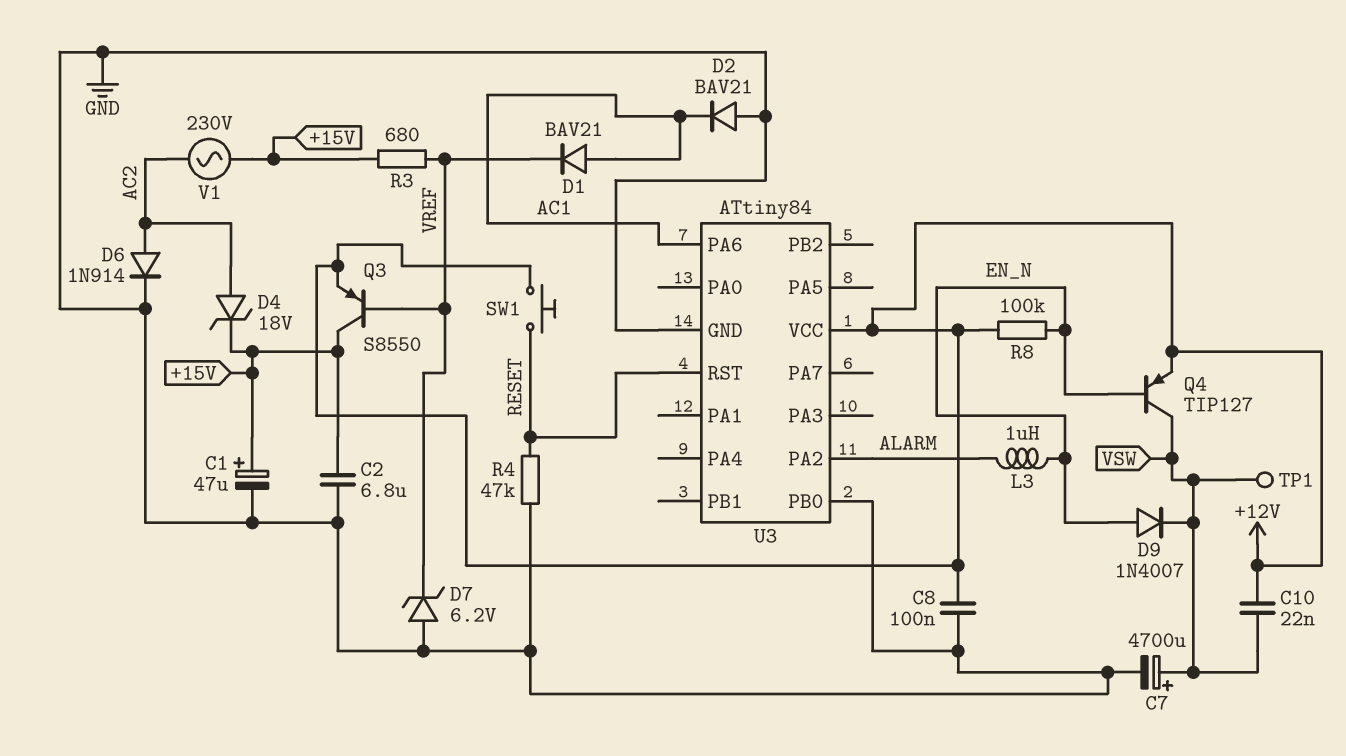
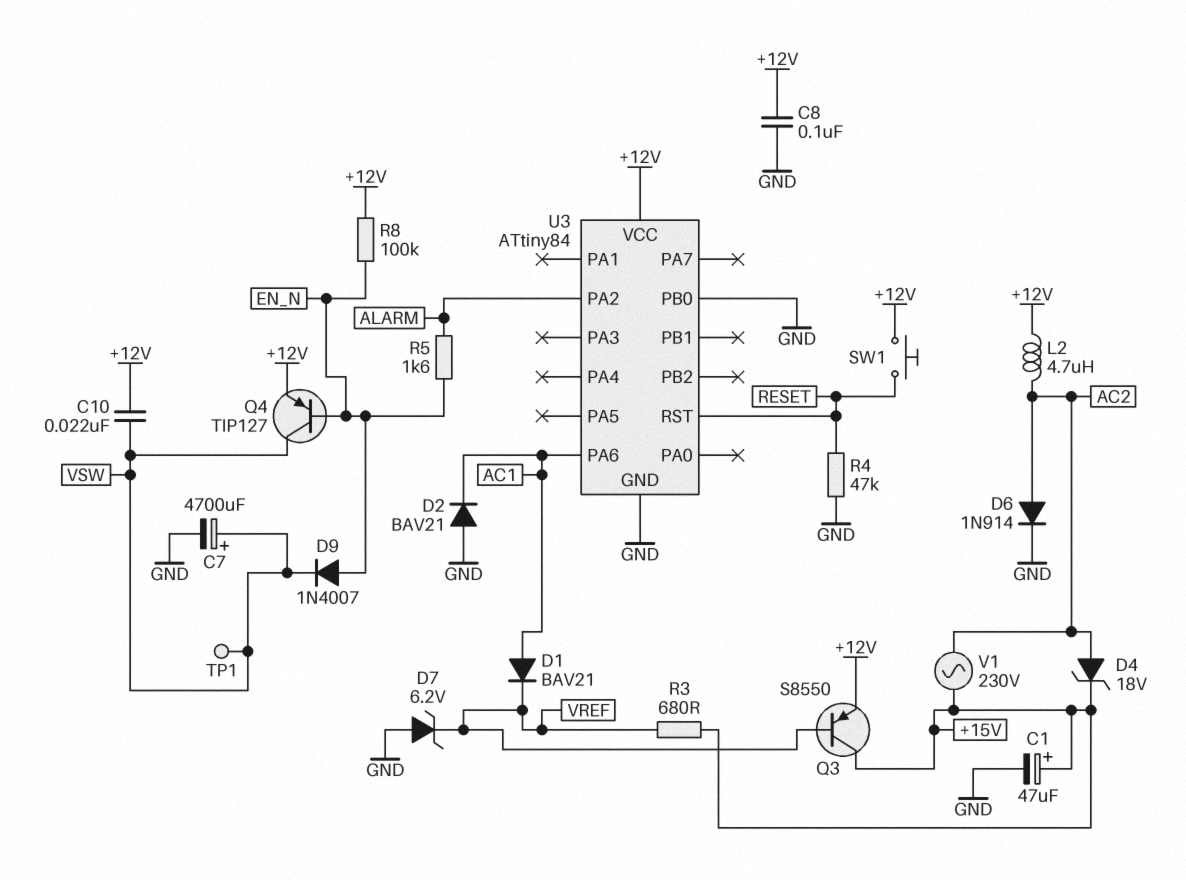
C2: 6.8uF (+15V, GND) -> none
L2: none -> 4.7uH (+12V, AC2)
L3: 1uH (ALARM, EN_N) -> none
R5: none -> 1.6k (ALARM, EN_N)

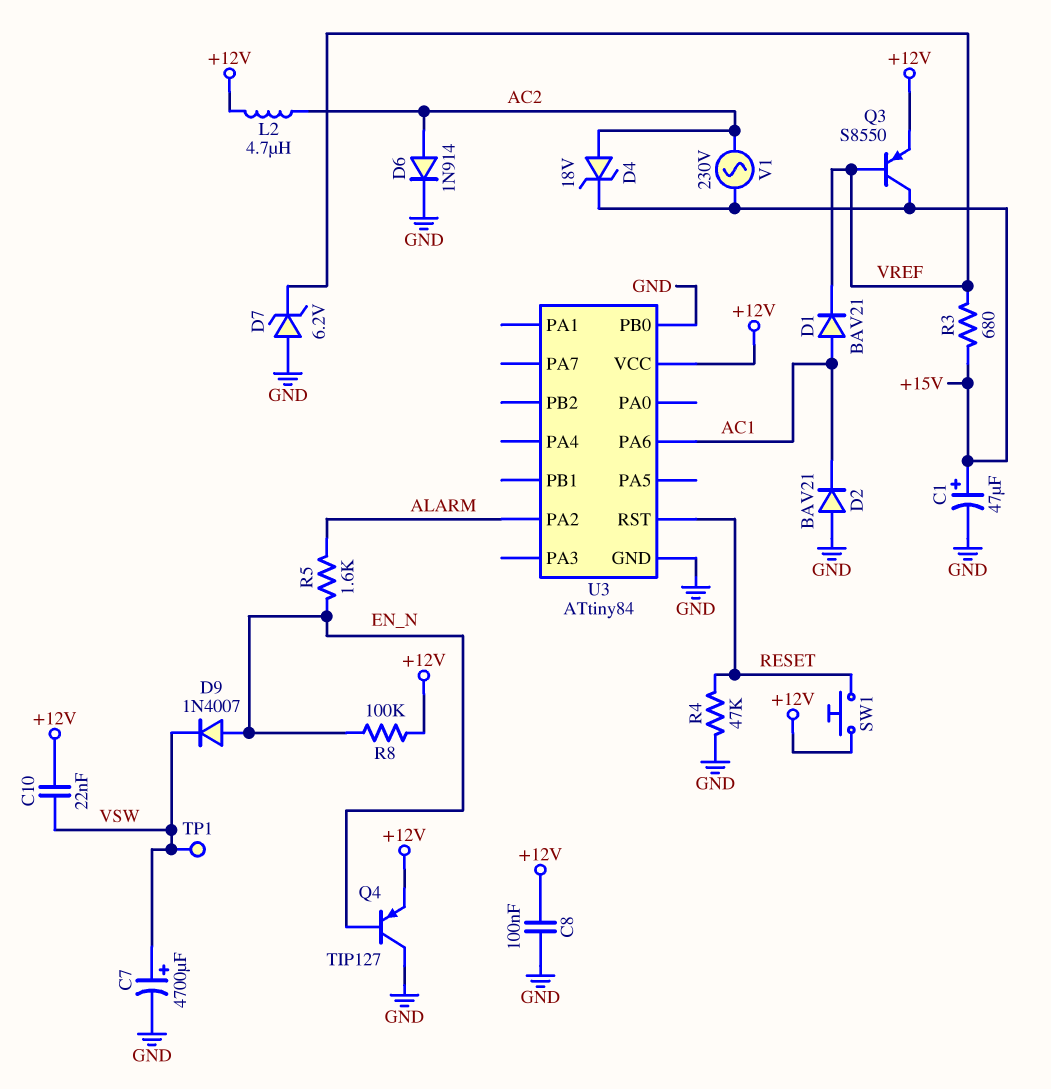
Q4: PNP TIP127 (B EN_N, C VSW, E +12V) -> PNP TIP127 (B EN_N, C GND, E +12V)

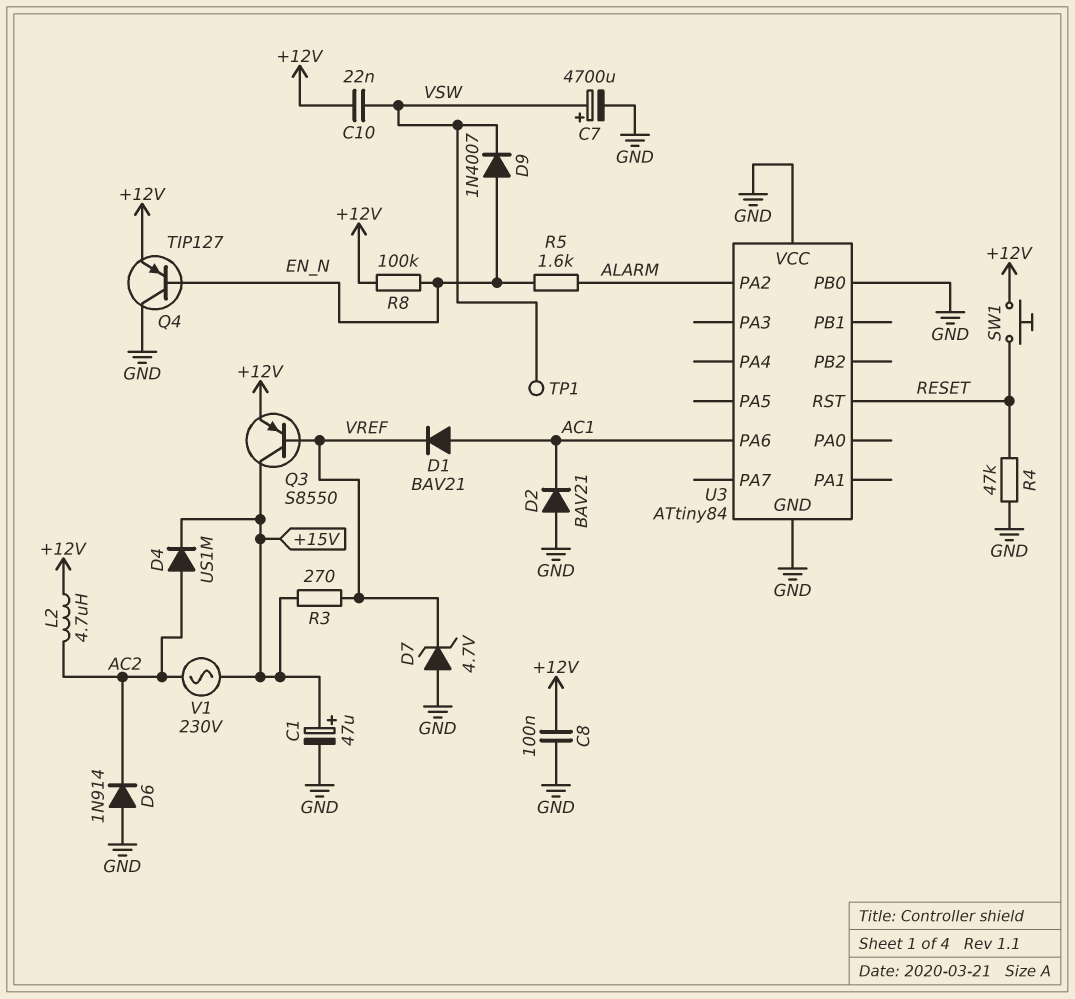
D4: zener 18V (A AC2, K +15V) -> diode US1M (A AC2, K +15V)
D6: diode 1N914 (A AC2, K GND) -> diode 1N914 (A GND, K AC2)
D7: zener 6.2V (A GND, K VREF) -> zener 4.7V (A GND, K VREF)
R3: 680 (+15V, VREF) -> 270 (+15V, VREF)
U3 pin VCC: +12V -> GND

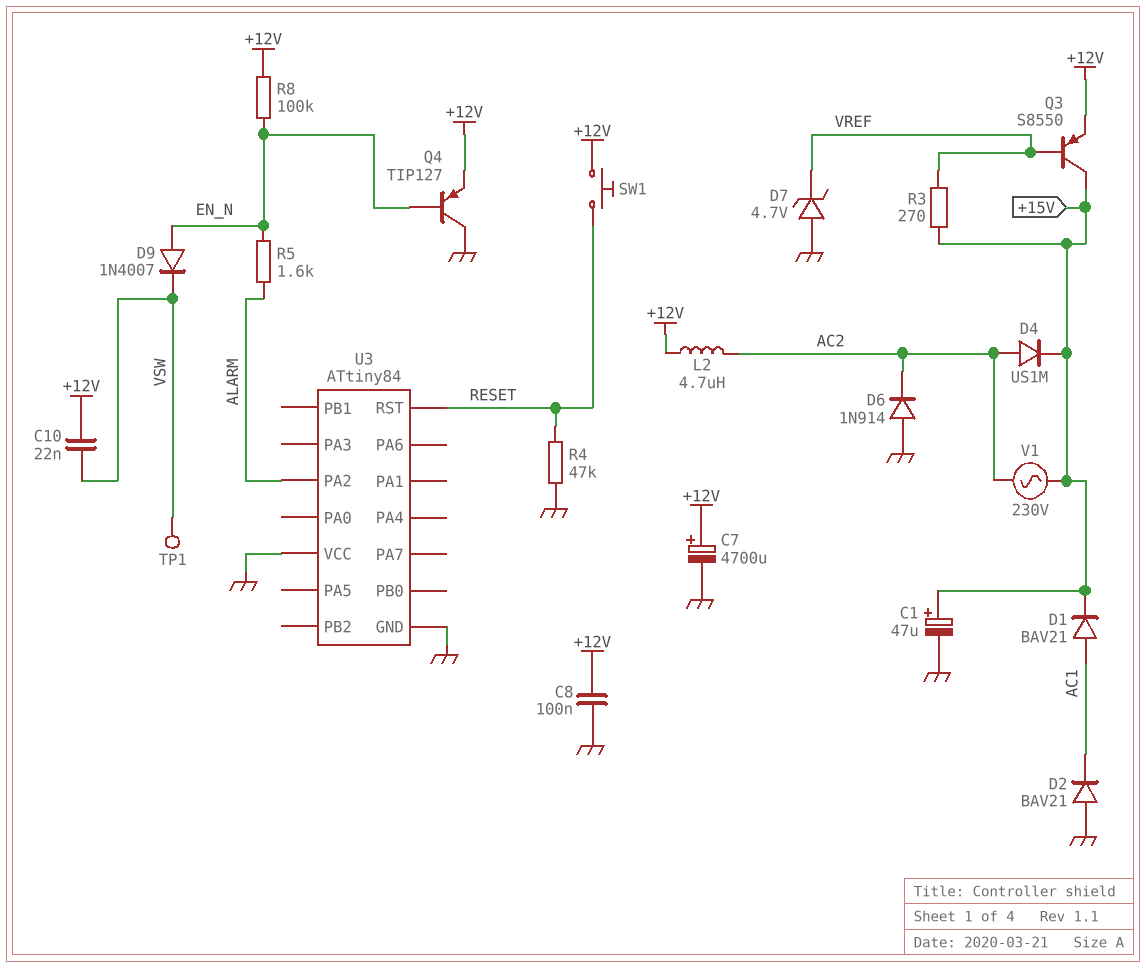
C7: 4700uF (plus VSW, minus GND) -> 4700uF (plus +12V, minus GND)
D1: diode BAV21 (A AC1, K VREF) -> diode BAV21 (A AC1, K +15V)
U3 pin PA6: AC1 -> none
U3 pin PB0: GND -> none

